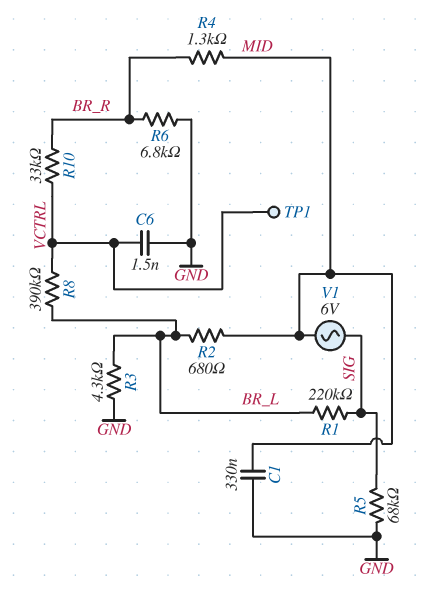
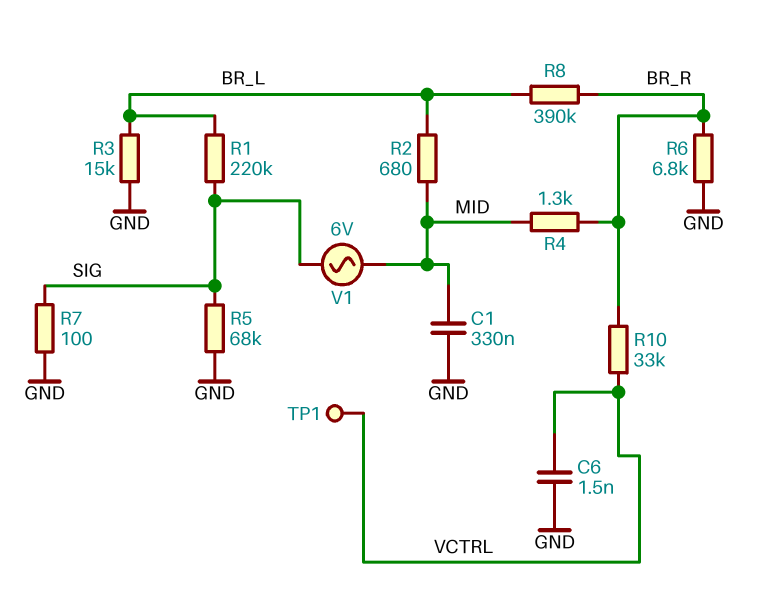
R3: 4.3k (BR_L, GND) -> 15k (BR_L, GND)
R7: none -> 100 (GND, SIG)
R8: 390k (BR_L, VCTRL) -> 390k (BR_L, BR_R)

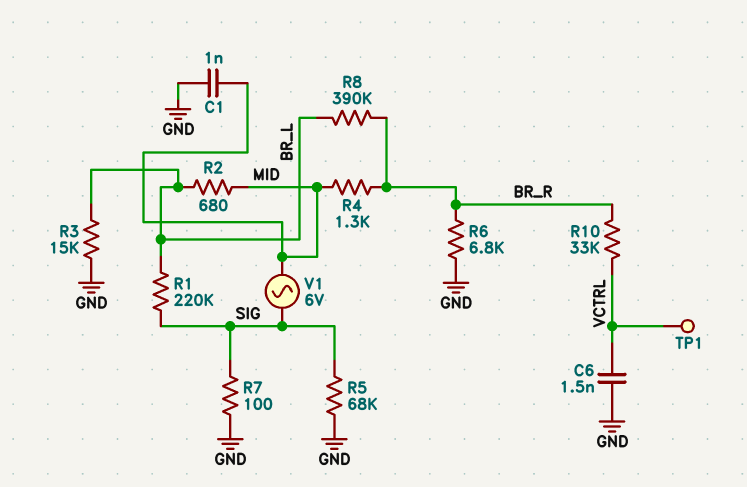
C1: 330nF (GND, MID) -> 1nF (GND, MID)

